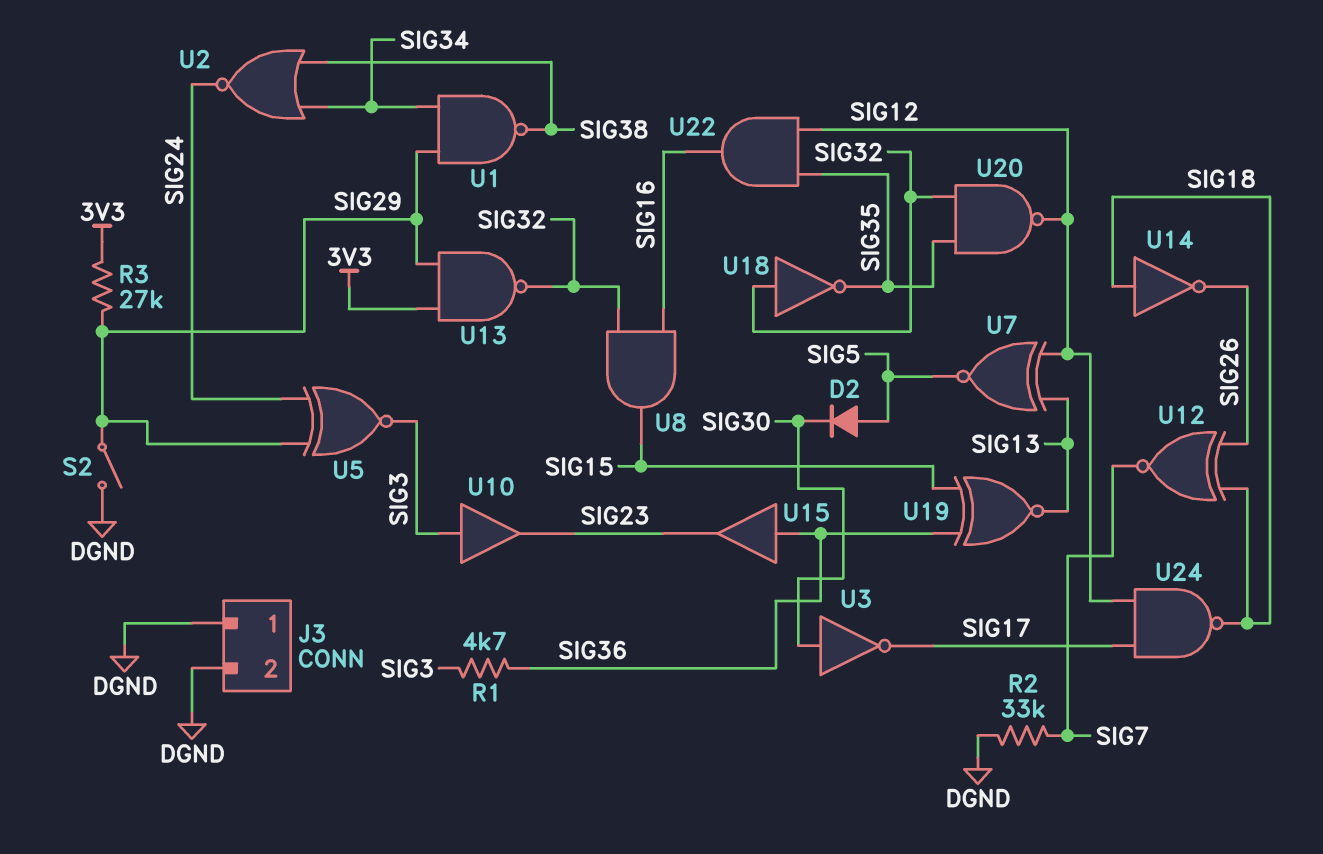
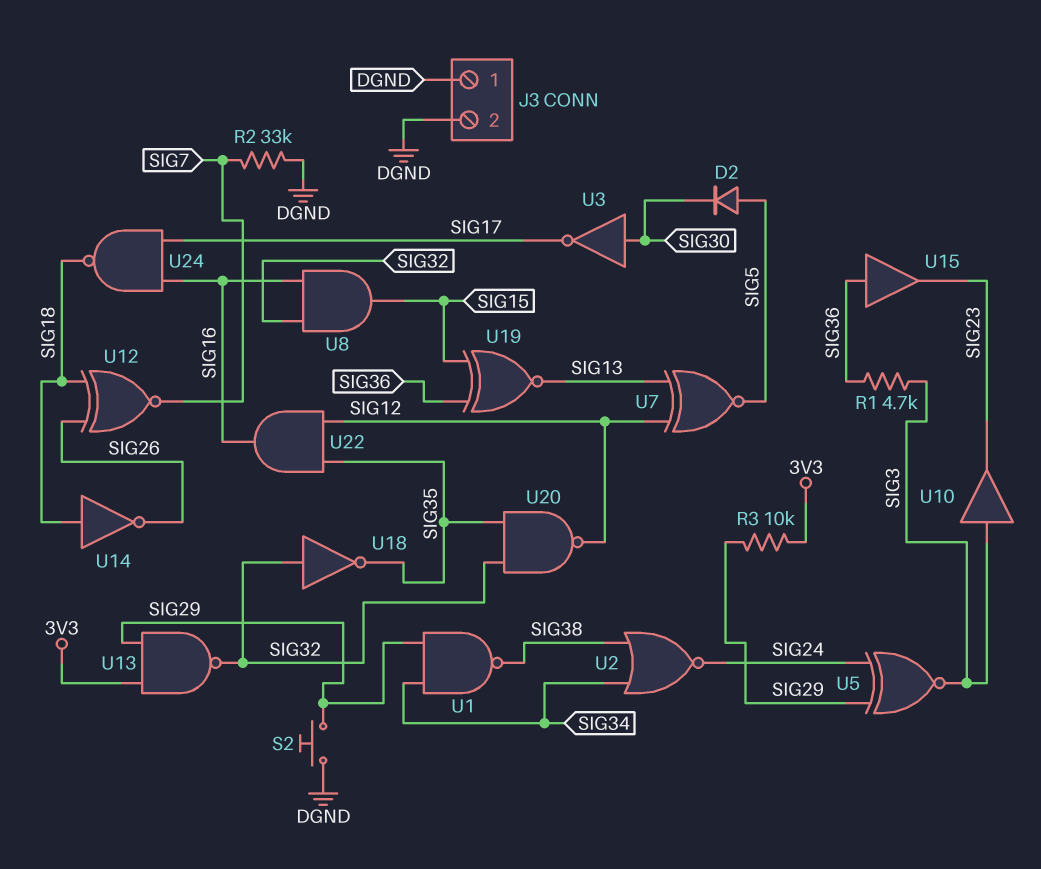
R3: 27k (3V3, SIG29) -> 10k (3V3, SIG29)
S2: switch (DGND, SIG29) -> button (DGND, SIG29)
U24: NAND (in SIG12, in SIG17, out SIG18) -> NAND (in SIG16, in SIG17, out SIG18)

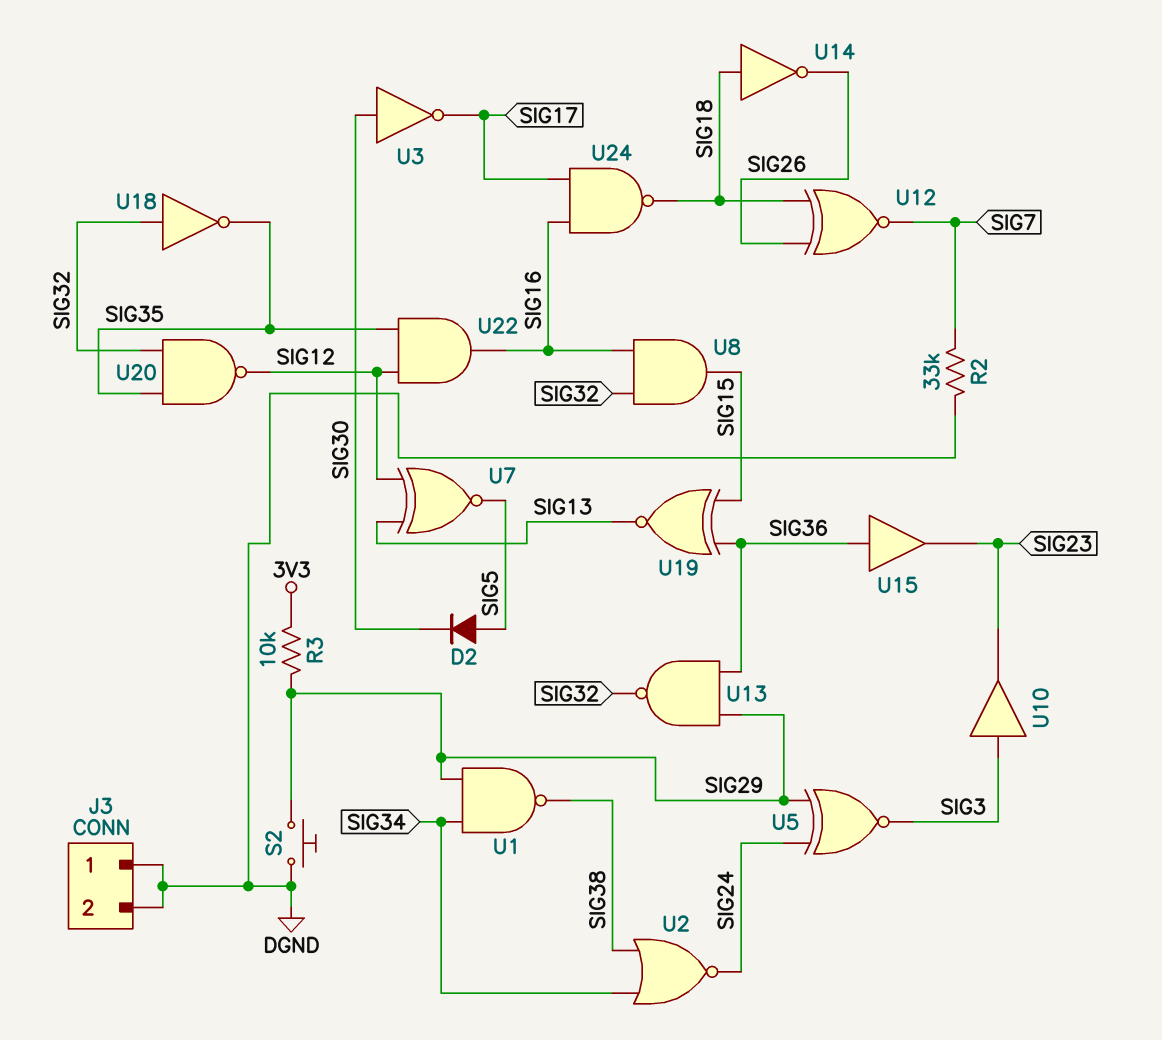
R1: 4.7k (SIG3, SIG36) -> none
U13: NAND (in 3V3, in SIG29, out SIG32) -> NAND (in SIG29, in SIG36, out SIG32)

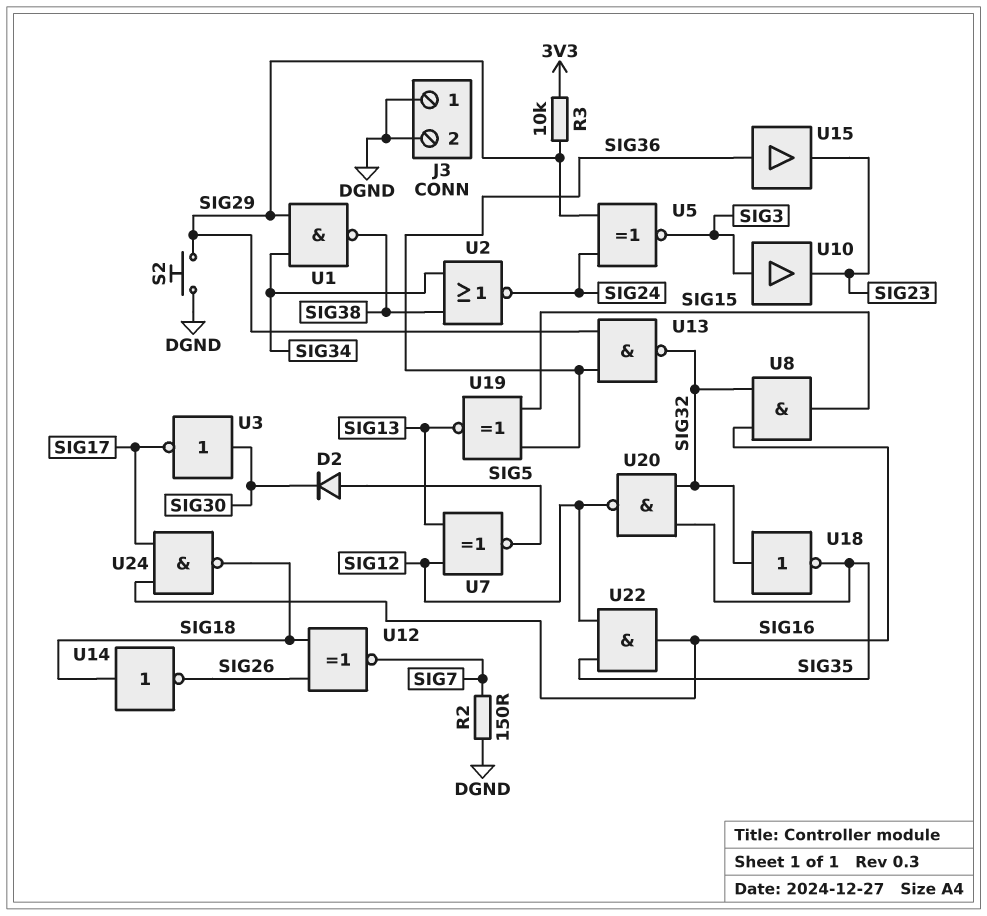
R2: 33k (DGND, SIG7) -> 150 (DGND, SIG7)

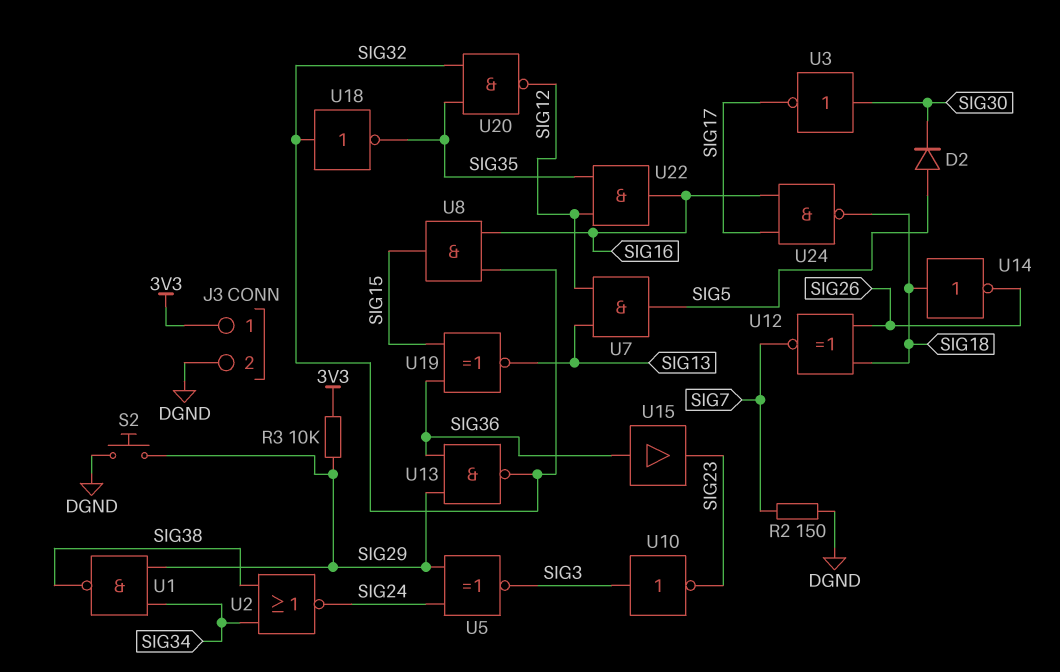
J3 pin 1: DGND -> 3V3
U7: XNOR (in SIG12, in SIG13, out SIG5) -> AND (in SIG12, in SIG13, out SIG5)
U10: buffer (in SIG3, out SIG23) -> NOT (in SIG3, out SIG23)

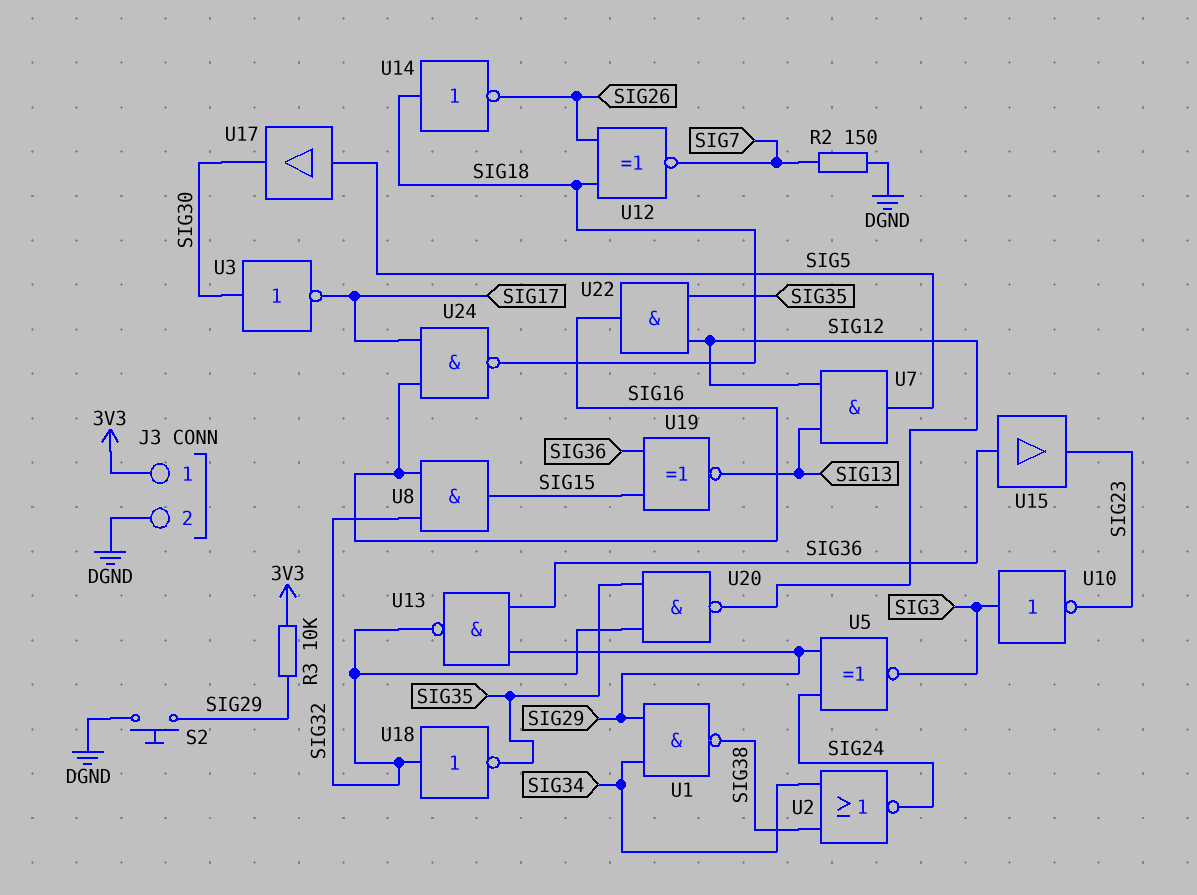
D2: diode (A SIG5, K SIG30) -> none
U17: none -> buffer (in SIG5, out SIG30)

